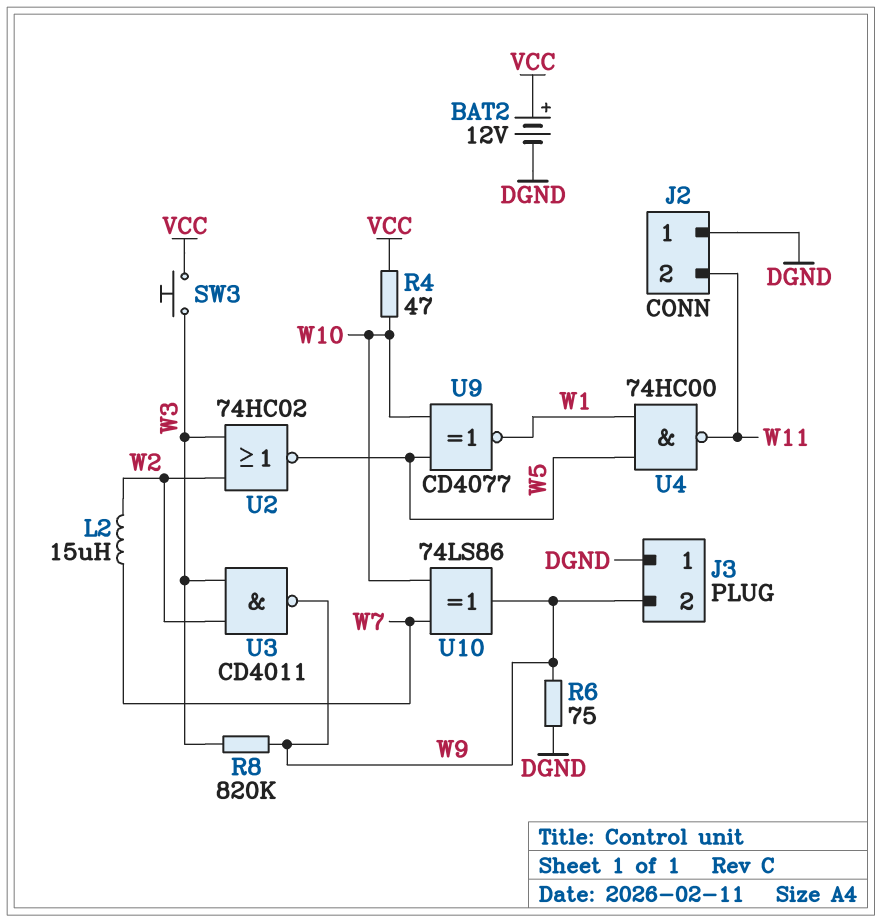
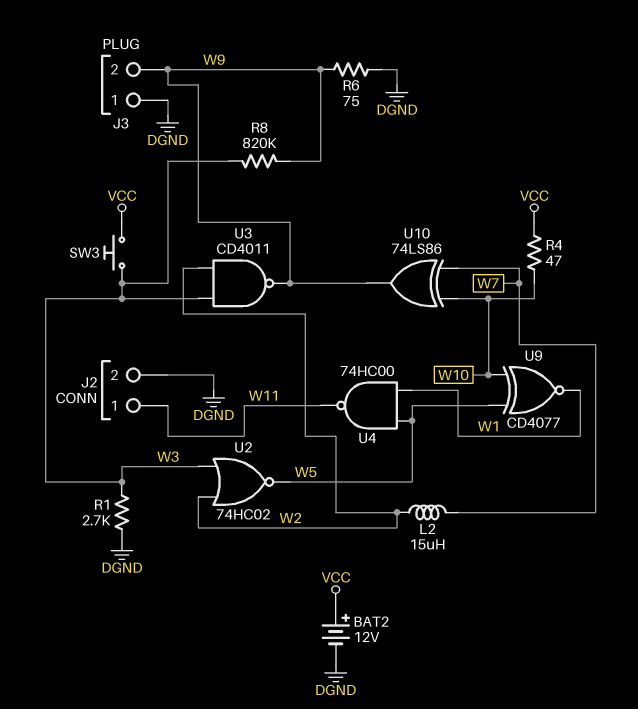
J2 pin 1: DGND -> W11
J2 pin 2: W11 -> DGND
R1: none -> 2.7k (DGND, W3)

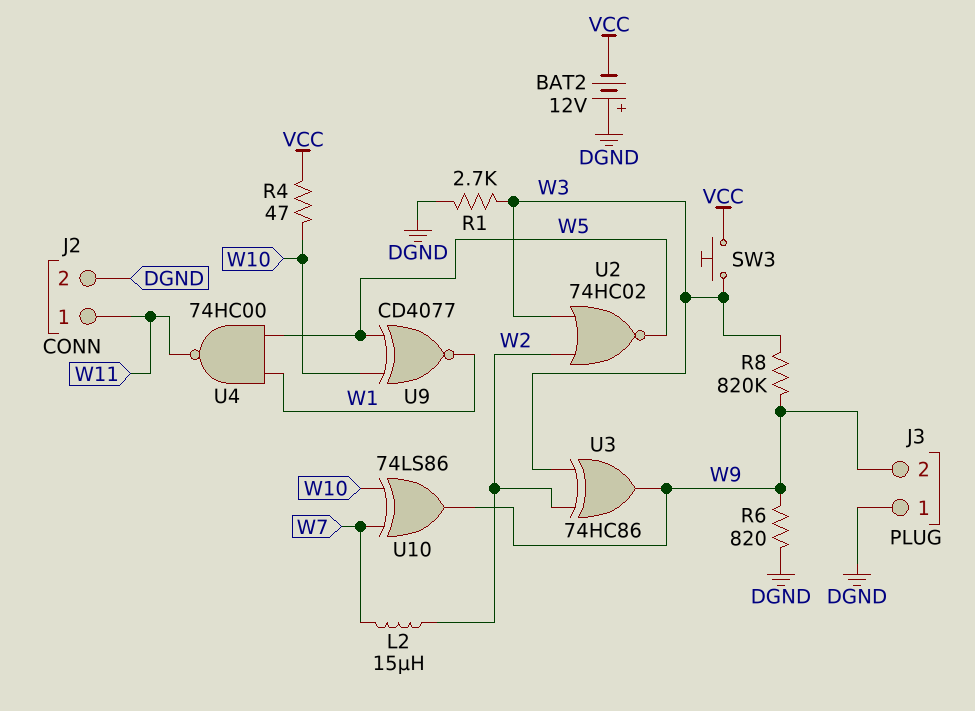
BAT2: 12V (plus VCC, minus DGND) -> 12V (plus DGND, minus VCC)
R6: 75 (DGND, W9) -> 820 (DGND, W9)
U3: NAND CD4011 (in W2, in W3, out W9) -> XOR 74HC86 (in W2, in W3, out W9)

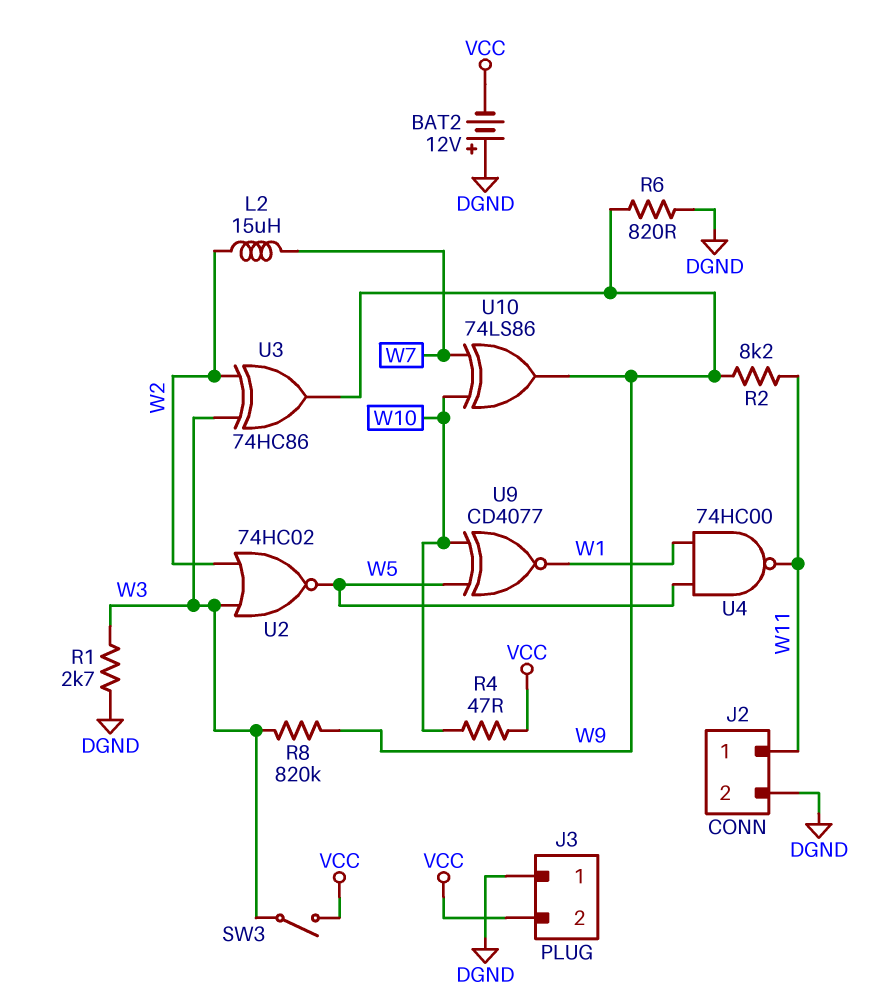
J3 pin 2: W9 -> VCC
R2: none -> 8.2k (W9, W11)
SW3: button (VCC, W3) -> switch (VCC, W3)

